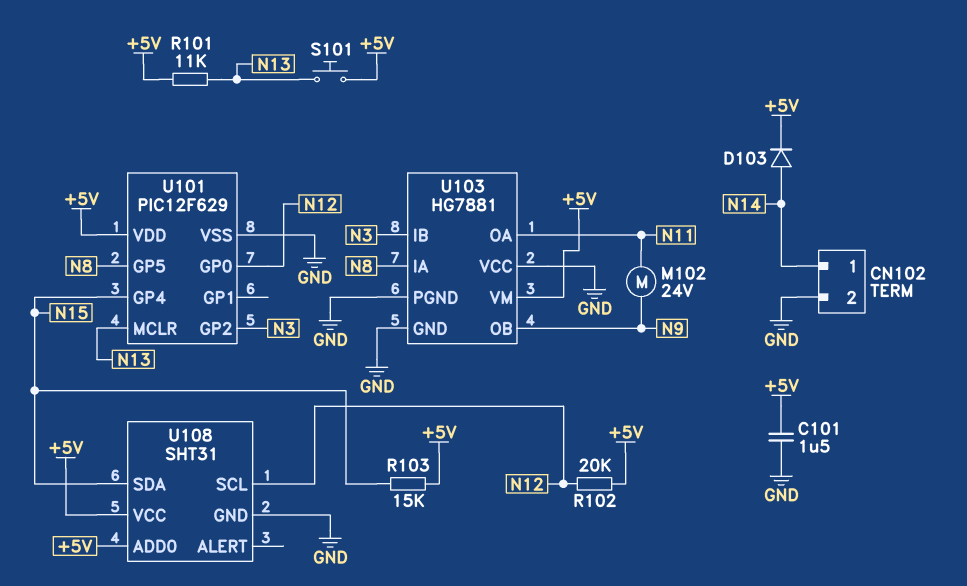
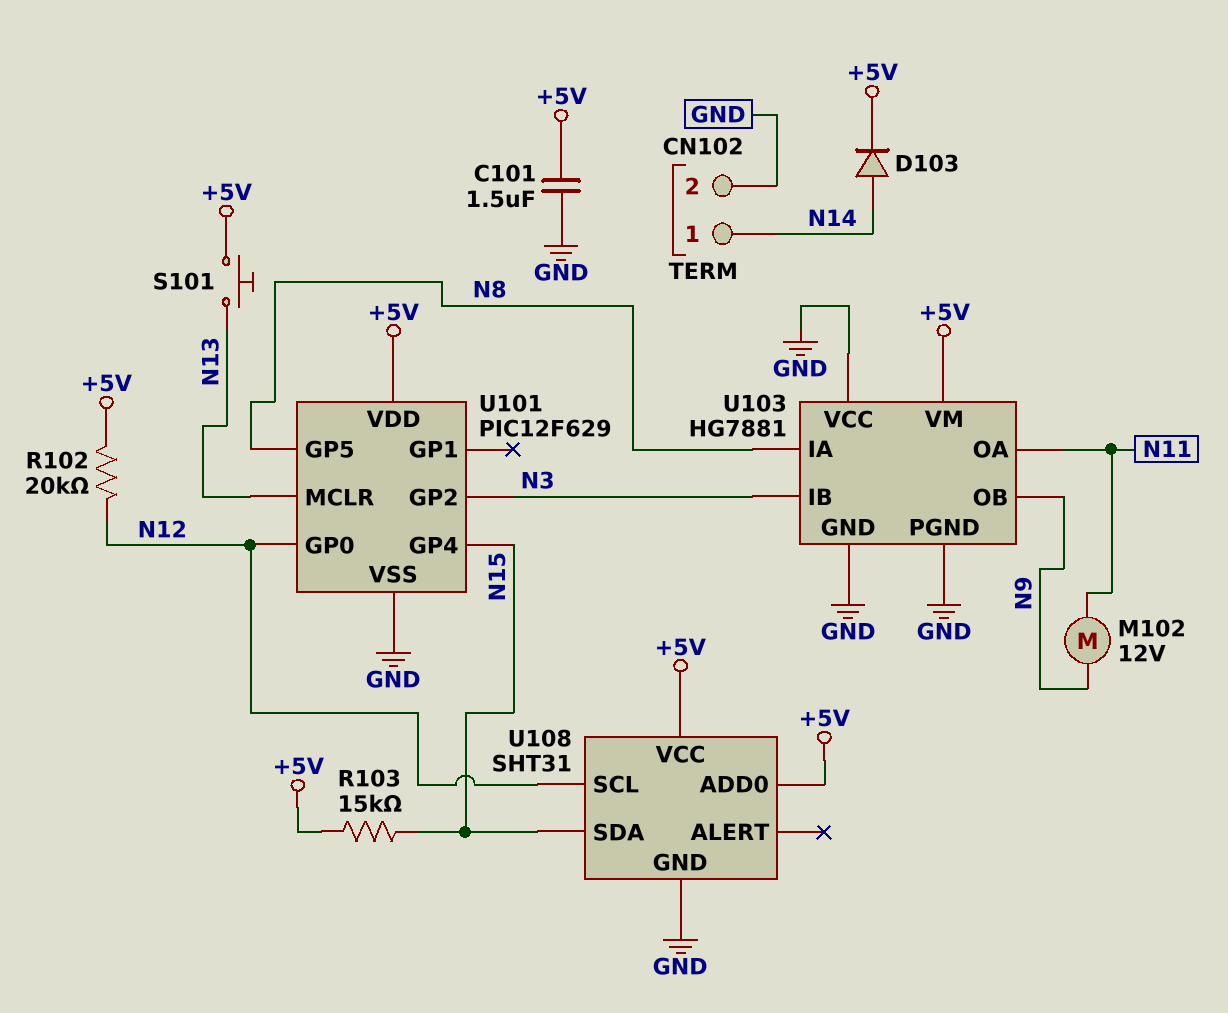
M102: motor 24V (N9, N11) -> motor 12V (N9, N11)
R101: 11k (+5V, N13) -> none

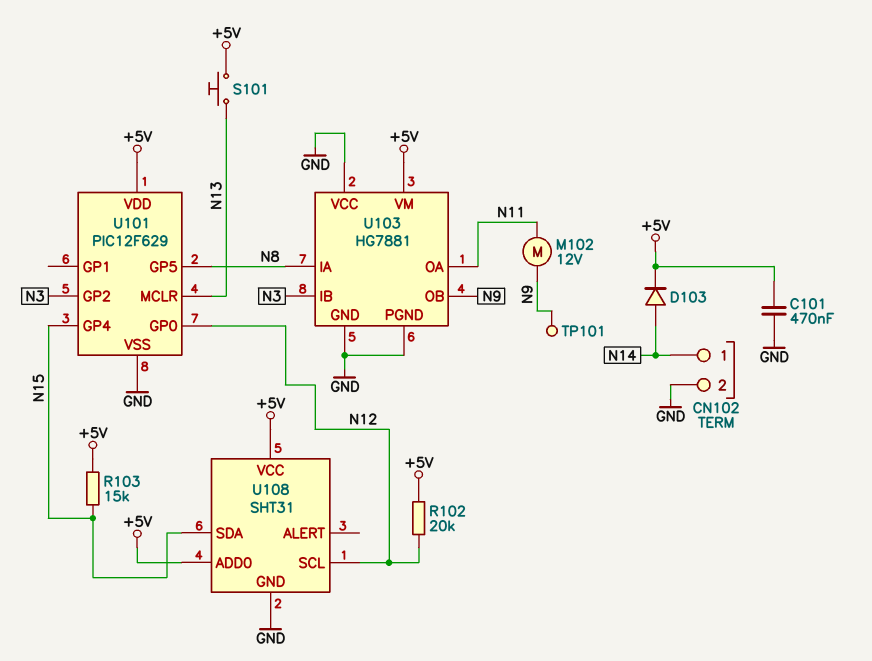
C101: 1.5uF (+5V, GND) -> 470nF (+5V, GND)
TP101: none -> test point (N9)

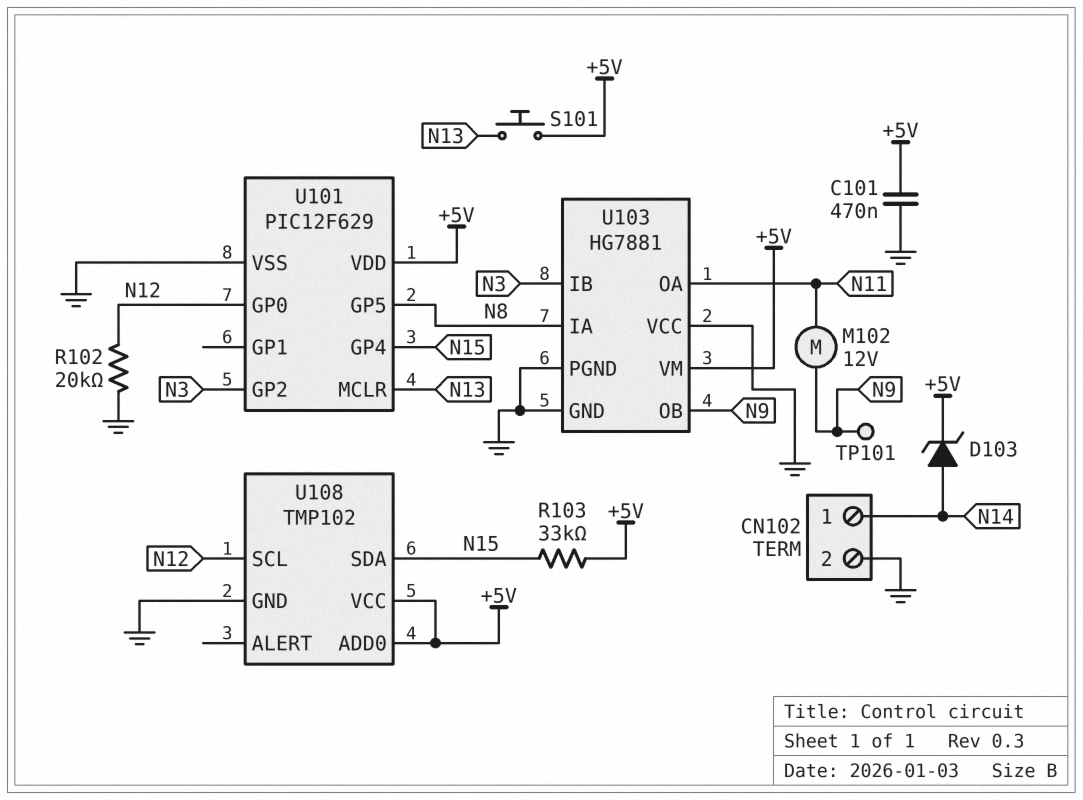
D103: diode (A N14, K +5V) -> zener (A N14, K +5V)
R102: 20k (+5V, N12) -> 20k (GND, N12)
R103: 15k (+5V, N15) -> 33k (+5V, N15)
U108: SHT31 -> TMP102

